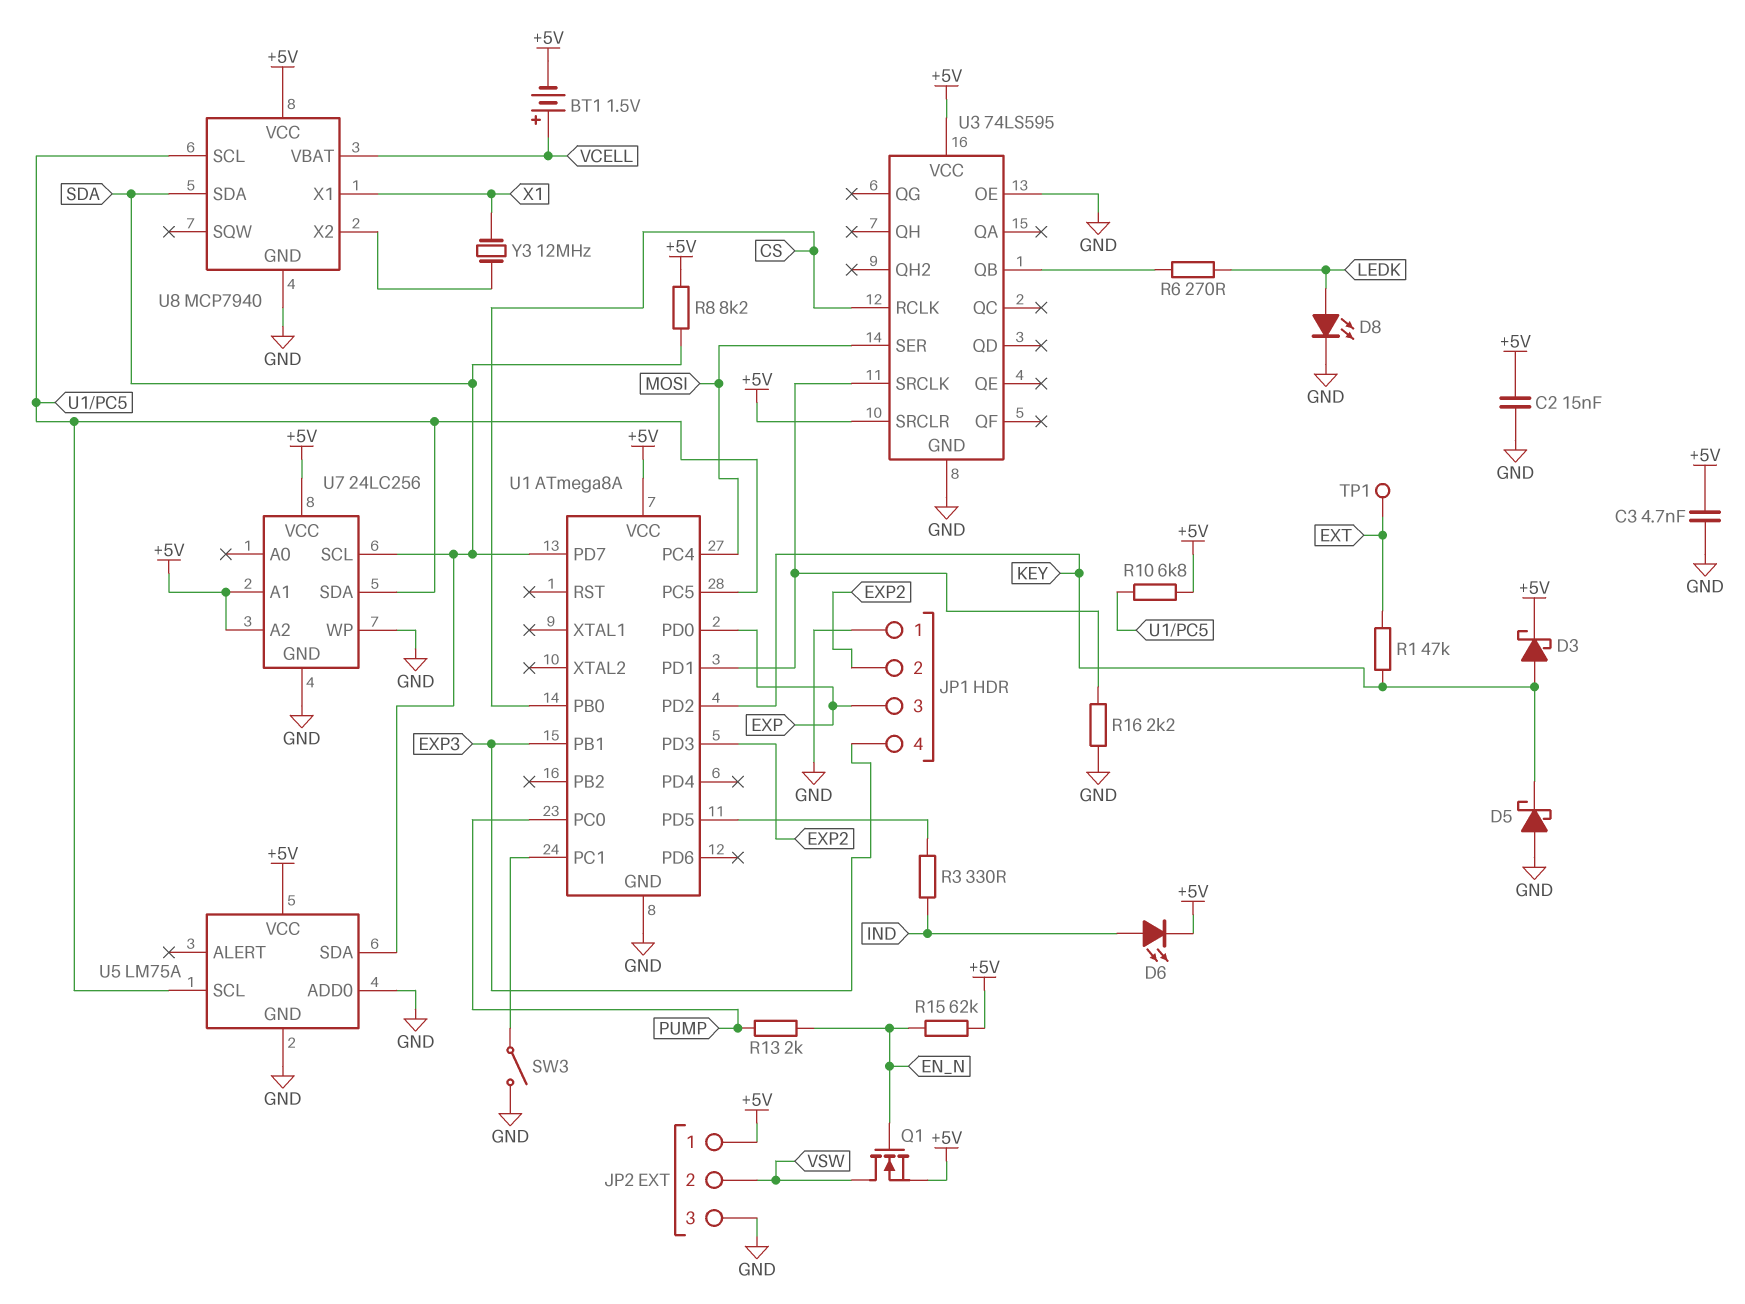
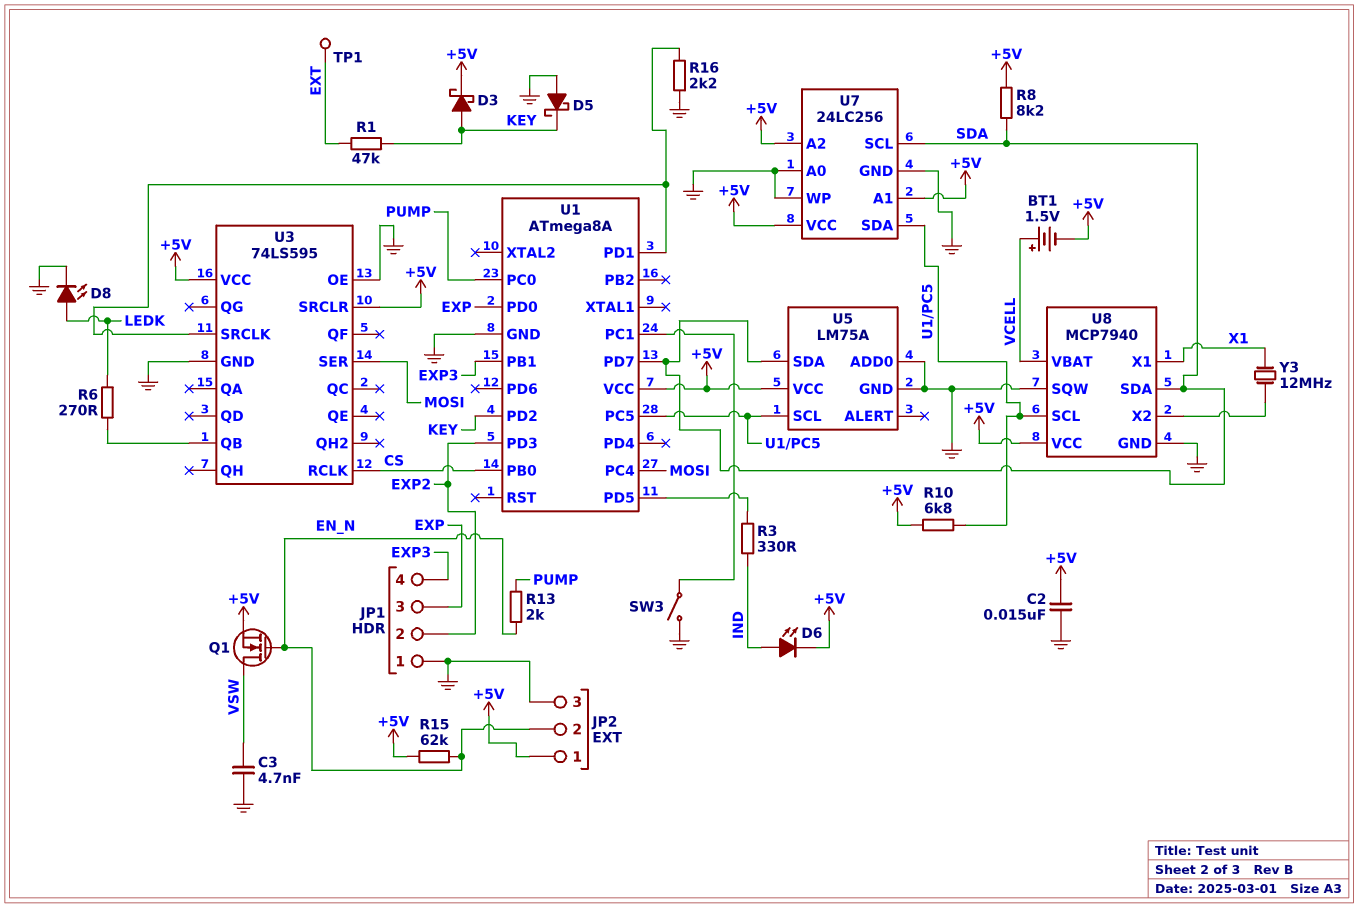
C3: 4.7nF (+5V, GND) -> 4.7nF (GND, VSW)
JP2 pin 2: VSW -> EN_N
U7 pin A0: none -> GND
U8 pin SQW: none -> GND

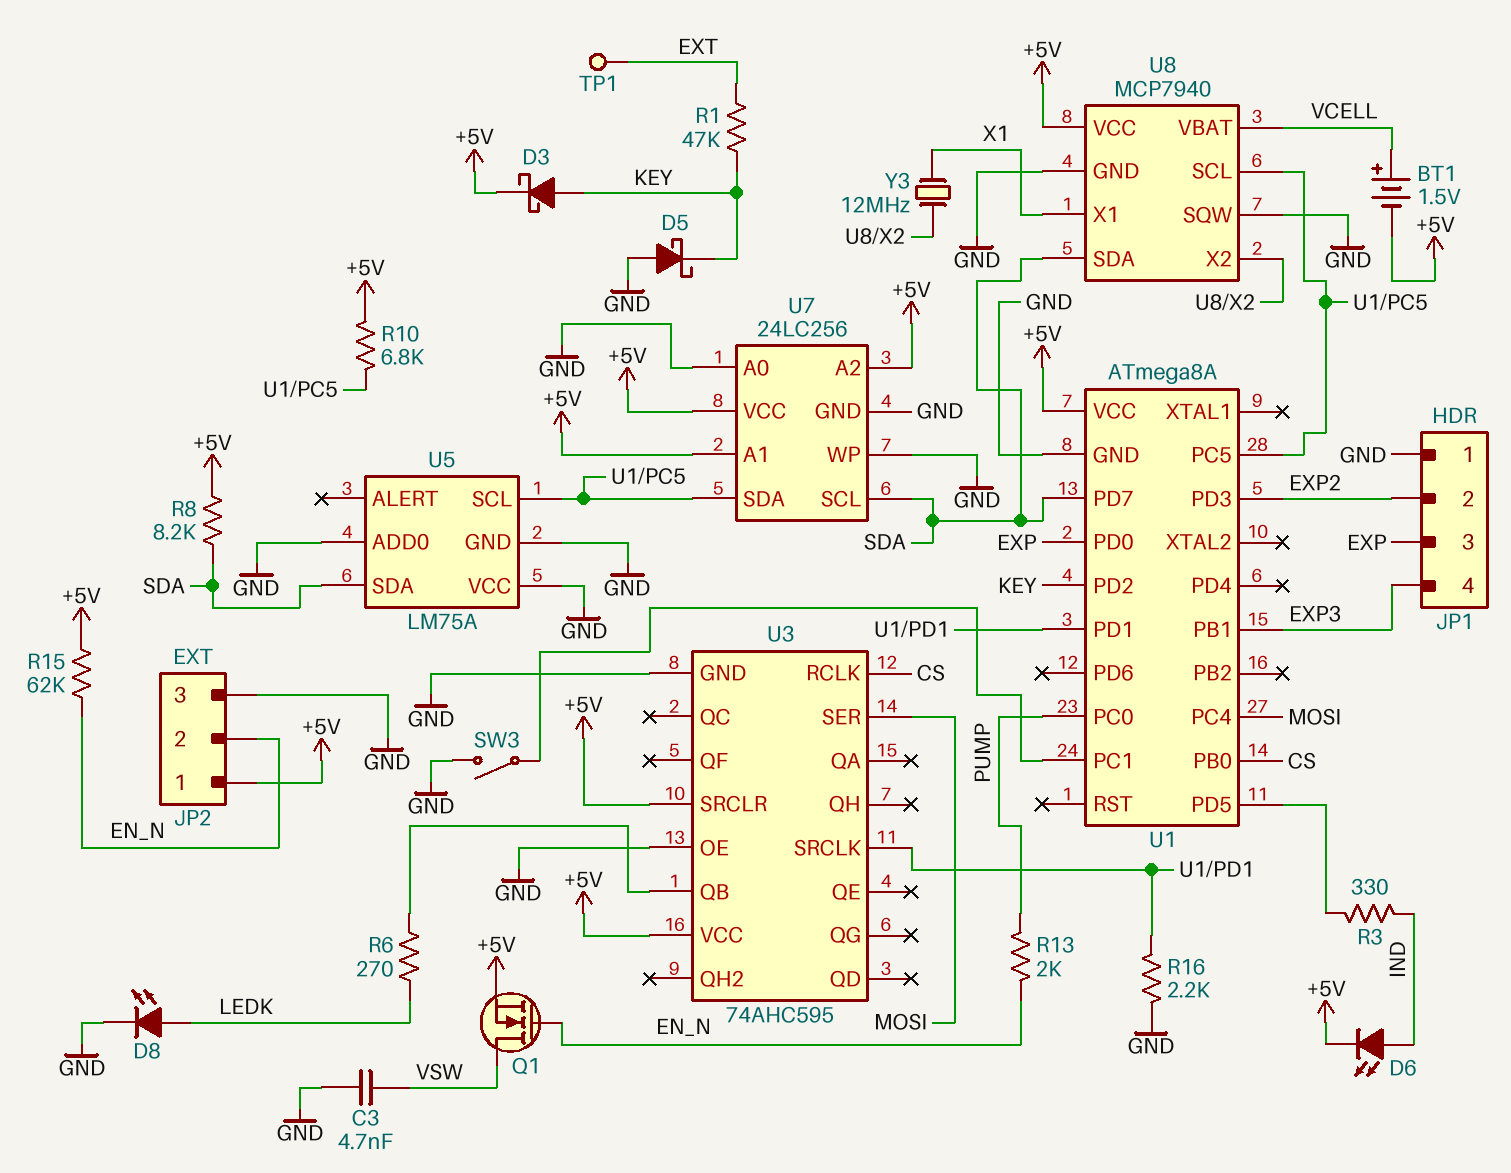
C2: 15nF (+5V, GND) -> none
U3: 74LS595 -> 74AHC595
U5 pin VCC: +5V -> GND

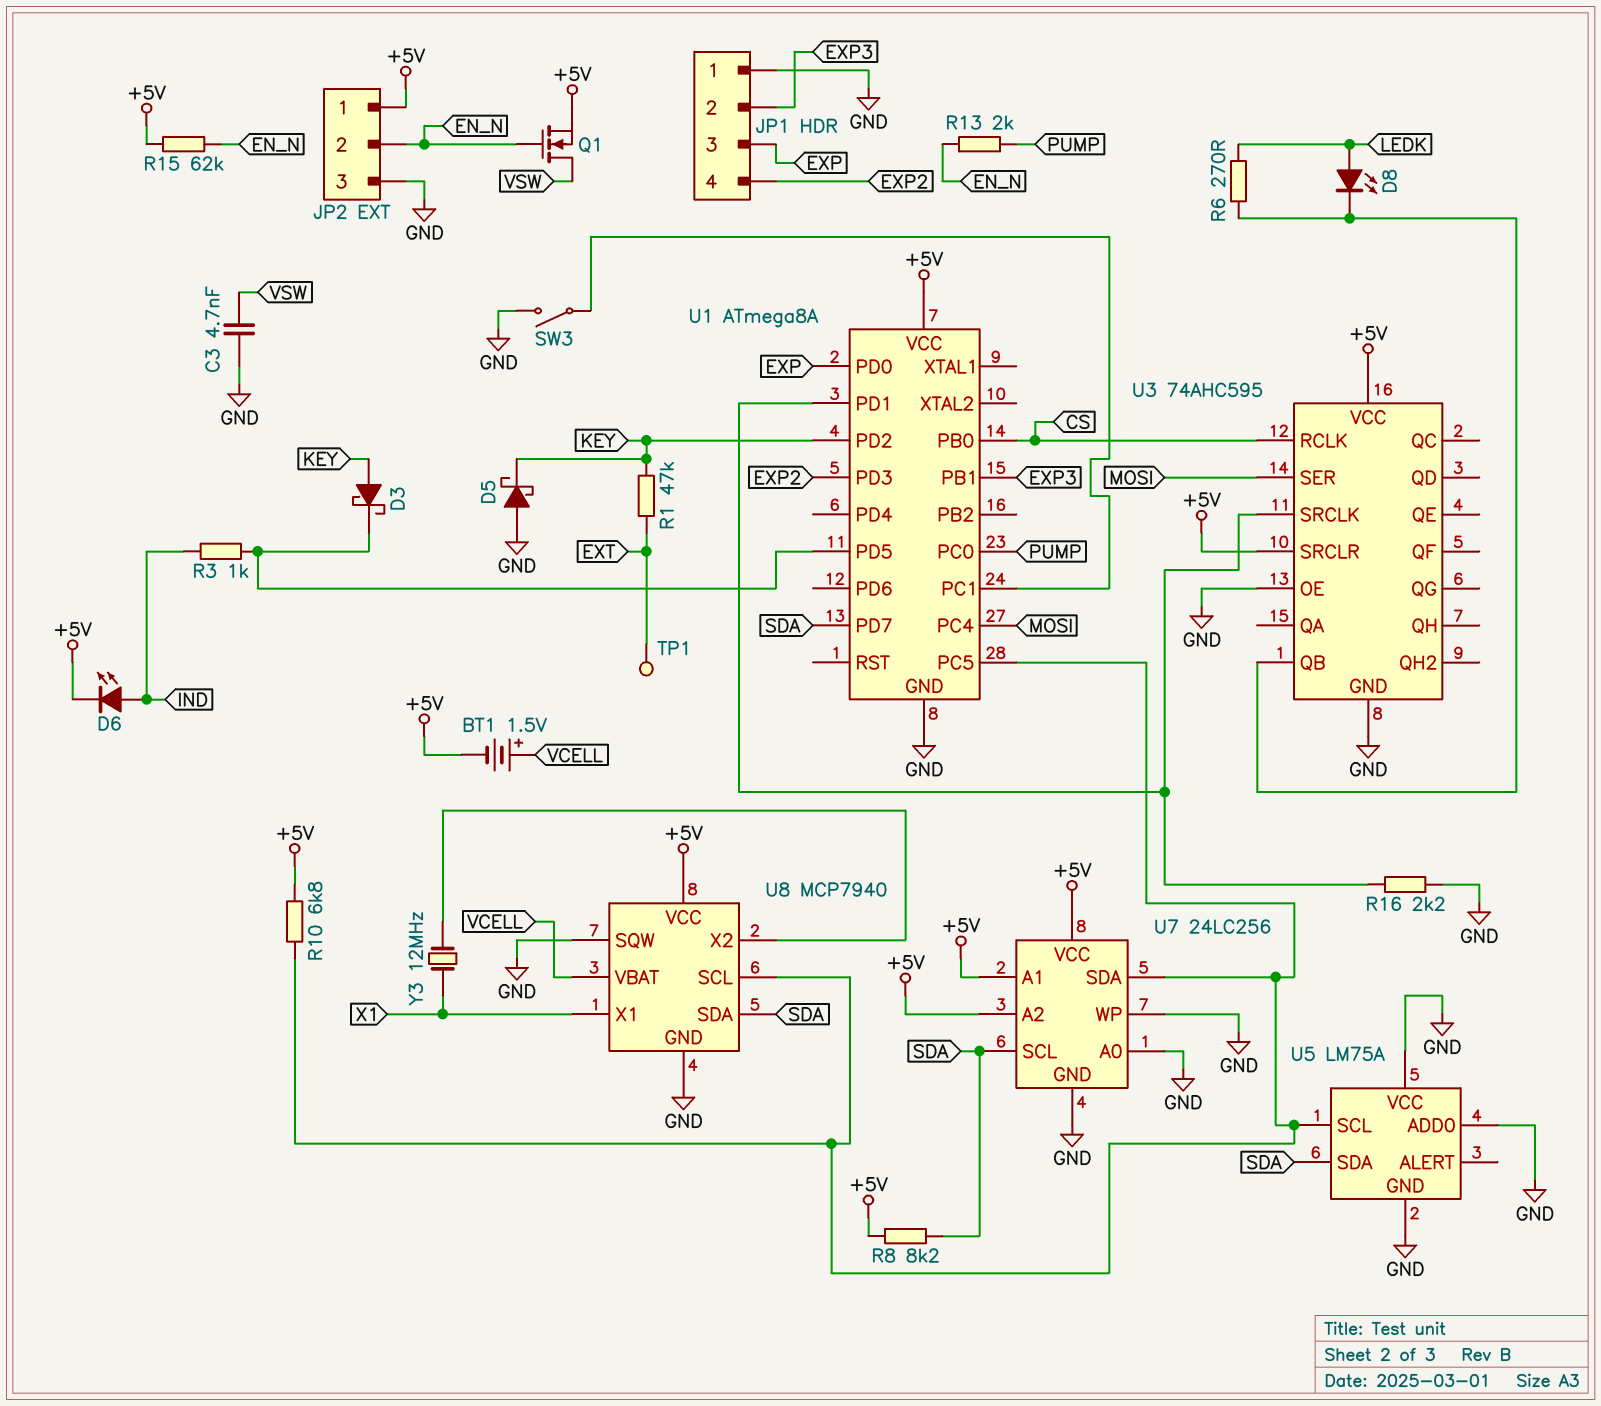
D3: schottky (A KEY, K +5V) -> schottky (A KEY, K U1/PD5)
D8: LED (A LEDK, K GND) -> LED (A LEDK, K U3/QB)
JP1 pin 2: EXP2 -> EXP3
JP1 pin 4: EXP3 -> EXP2
R3: 330 (IND, U1/PD5) -> 1k (IND, U1/PD5)

